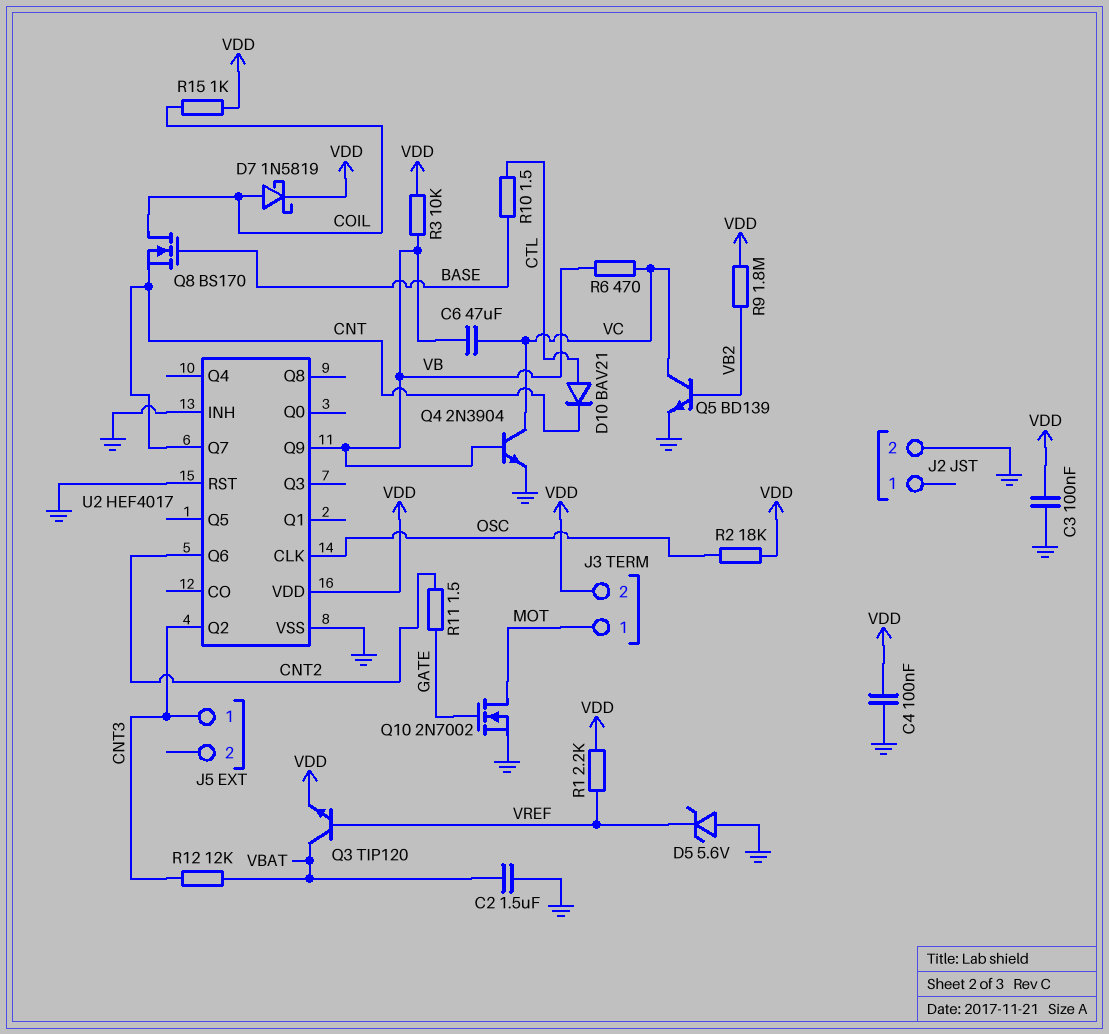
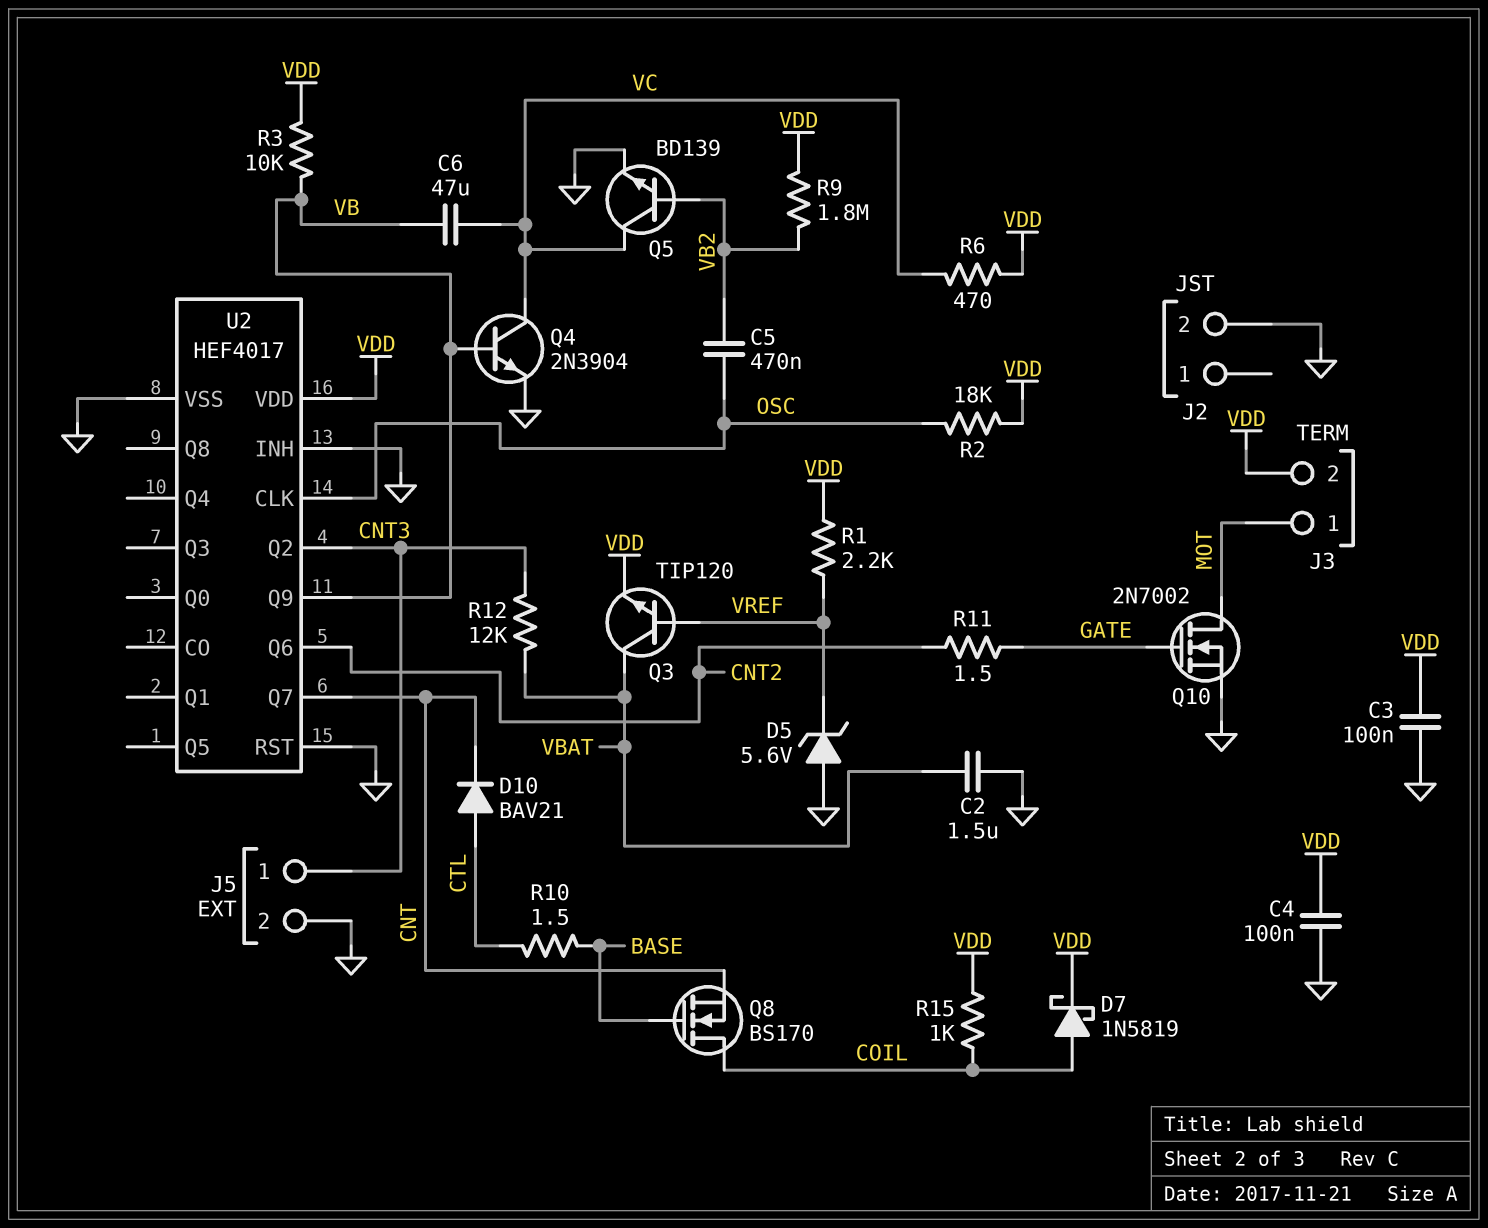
C5: none -> 470nF (OSC, VB2)
J5 pin 2: none -> GND
R6: 470 (VB, VC) -> 470 (VC, VDD)

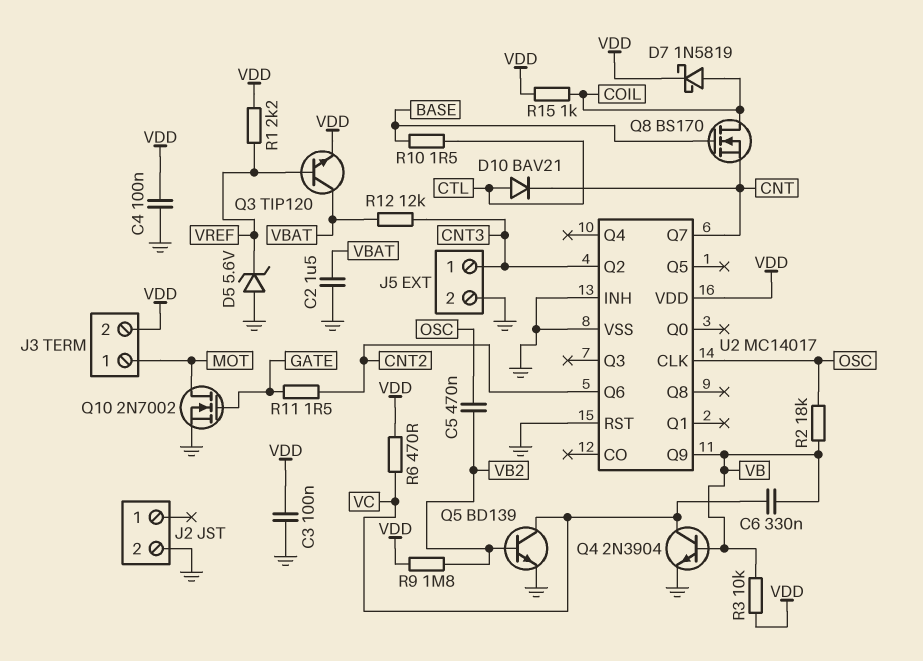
C6: 47uF (VB, VC) -> 330nF (VB, VC)
R2: 18k (OSC, VDD) -> 18k (OSC, VB)
U2: HEF4017 -> MC14017

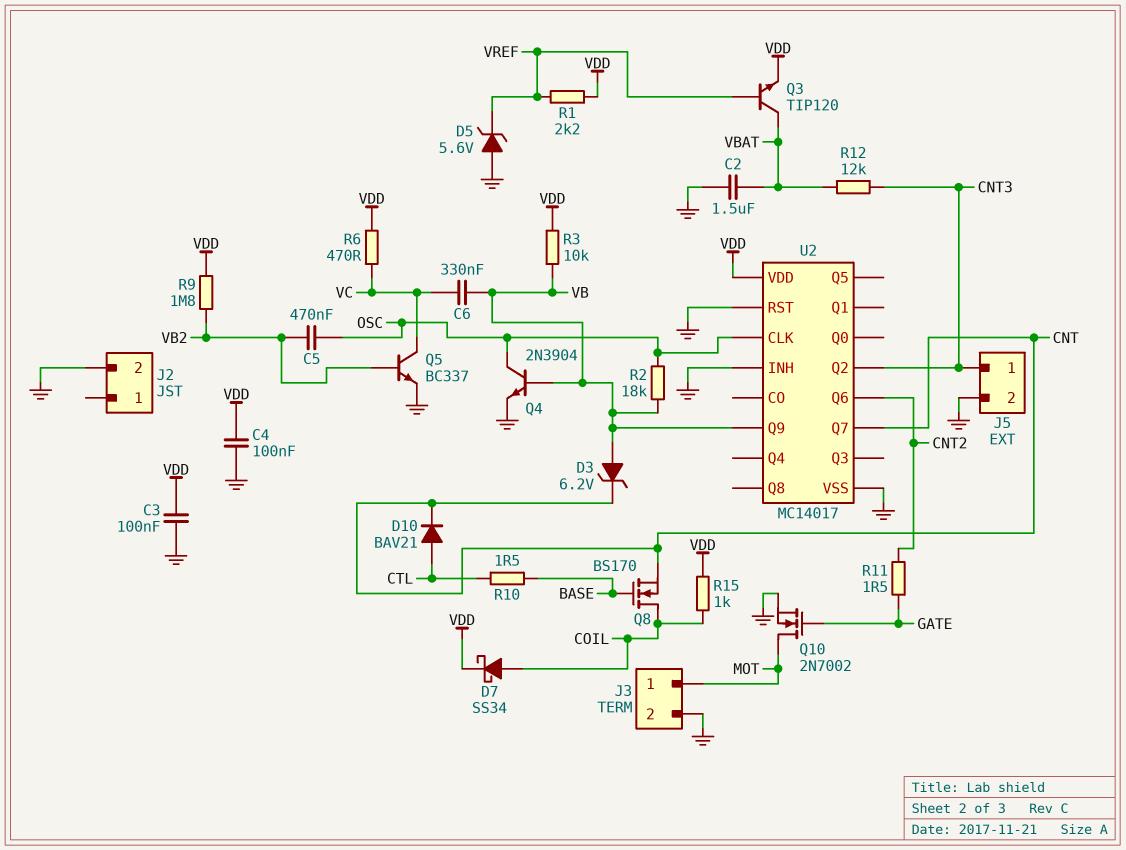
D3: none -> zener 6.2V (A VB, K CNT)
D7: schottky 1N5819 (A COIL, K VDD) -> schottky SS34 (A COIL, K VDD)
J3 pin 2: VDD -> GND
Q4: NPN 2N3904 (B VB, C VC, E GND) -> NPN 2N3904 (B VB, C OSC, E GND)
Q5: NPN BD139 (B VB2, C VC, E GND) -> NPN BC337 (B VB2, C VC, E GND)

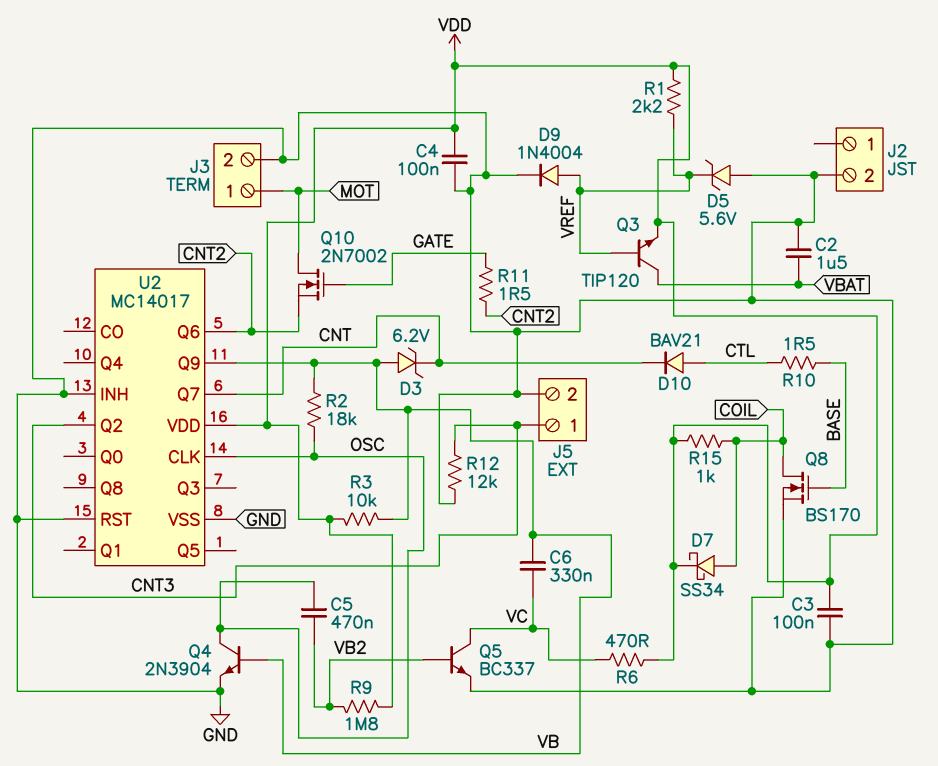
D9: none -> diode 1N4004 (A VREF, K GND)
Q8: NMOS BS170 (G BASE, D COIL, S CNT) -> NMOS BS170 (G BASE, D COIL, S GND)
Q10: NMOS 2N7002 (G GATE, D MOT, S GND) -> NMOS 2N7002 (G GATE, D MOT, S CNT2)
R12: 12k (CNT3, VBAT) -> 12k (CNT3, GND)

